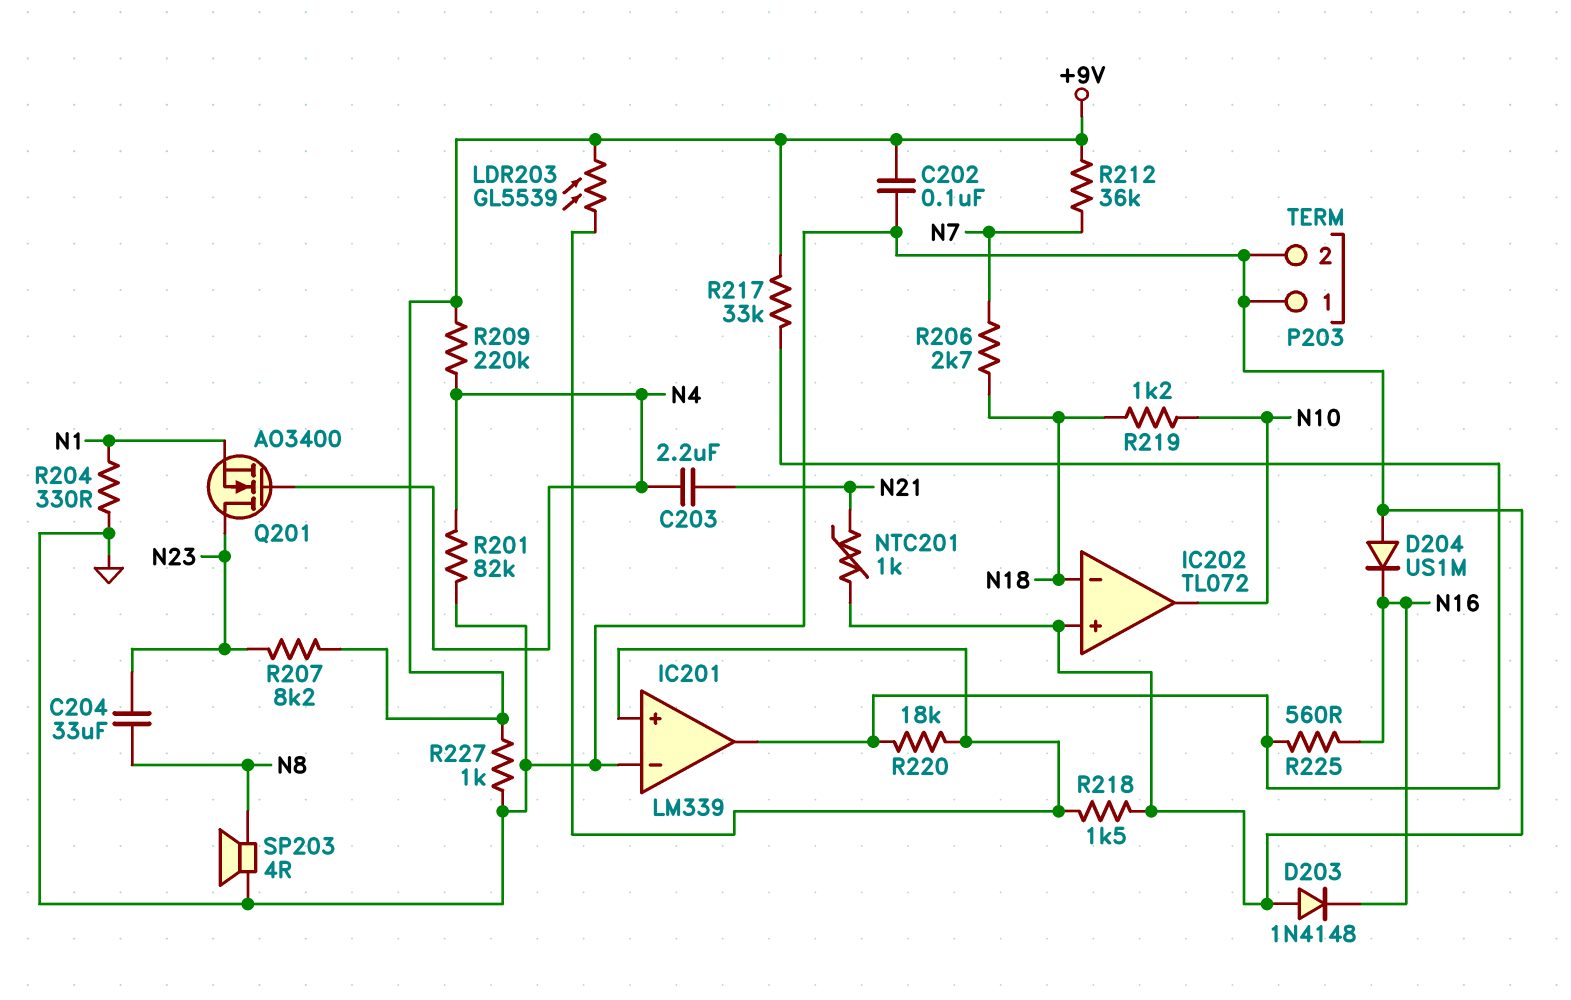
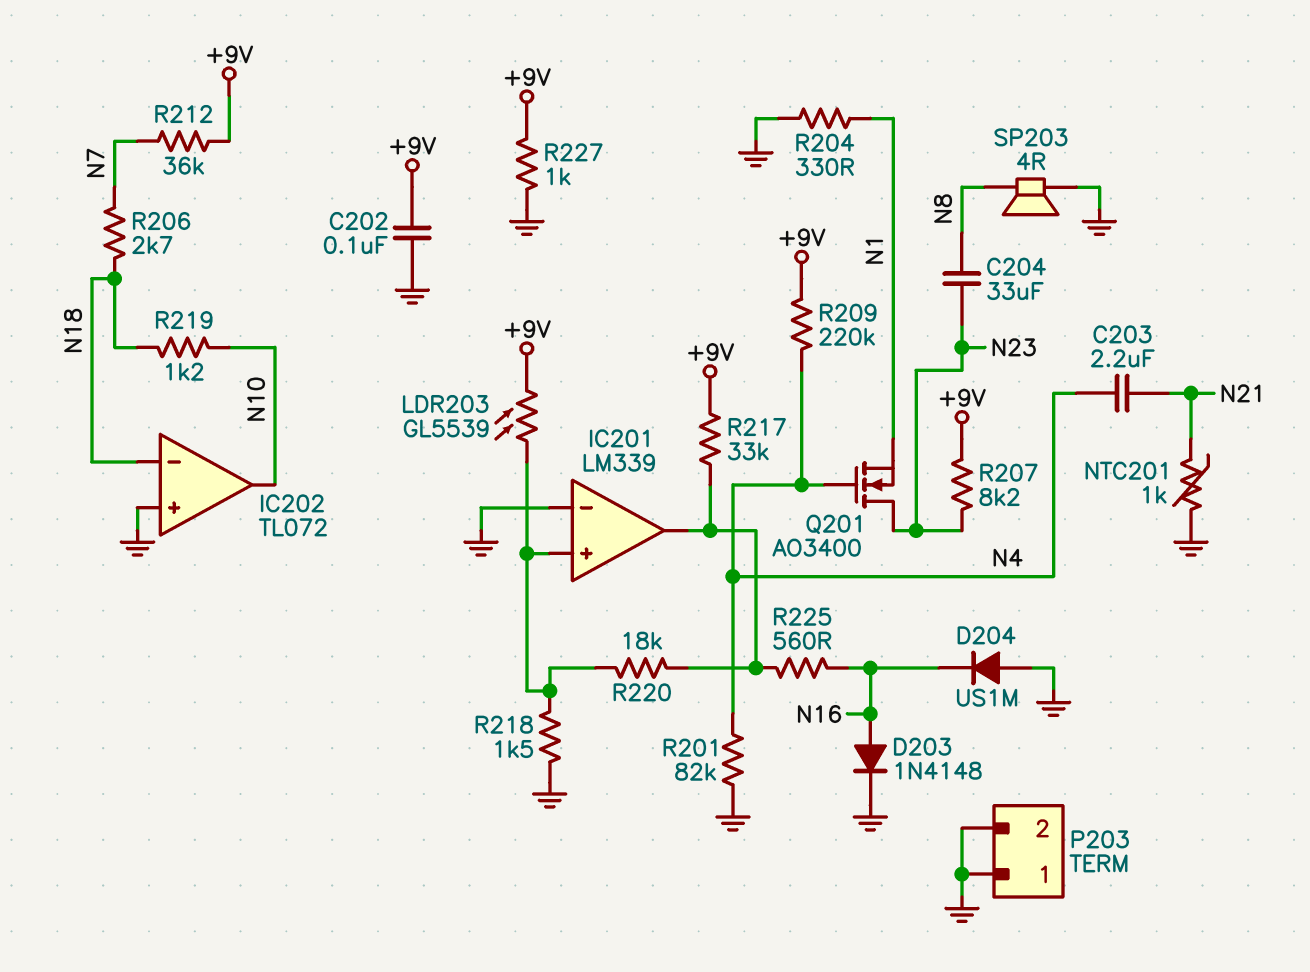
D203: diode 1N4148 (A GND, K N16) -> diode 1N4148 (A N16, K GND)

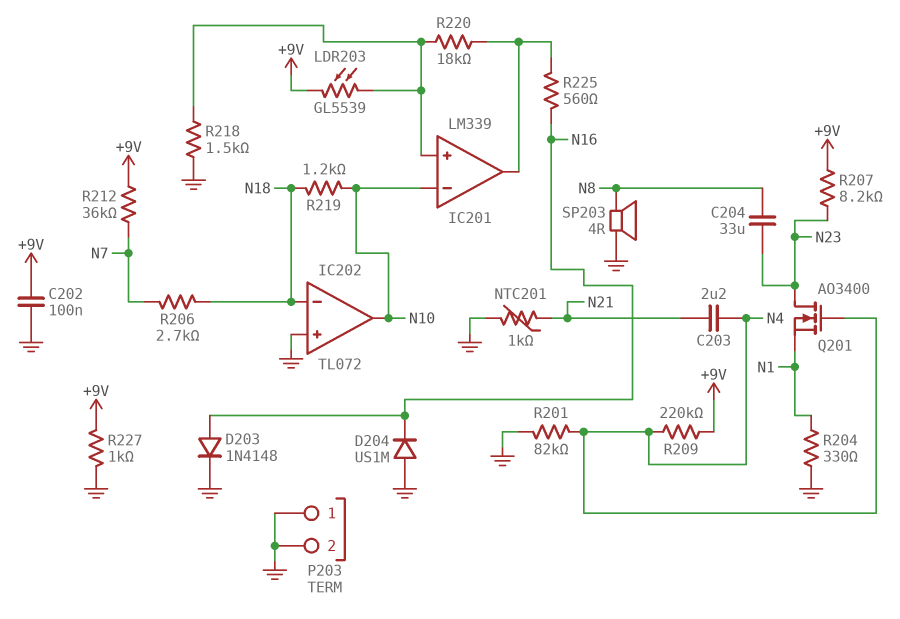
IC201 pin in-: GND -> N10
R217: 33k (+9V, IC201/out) -> none

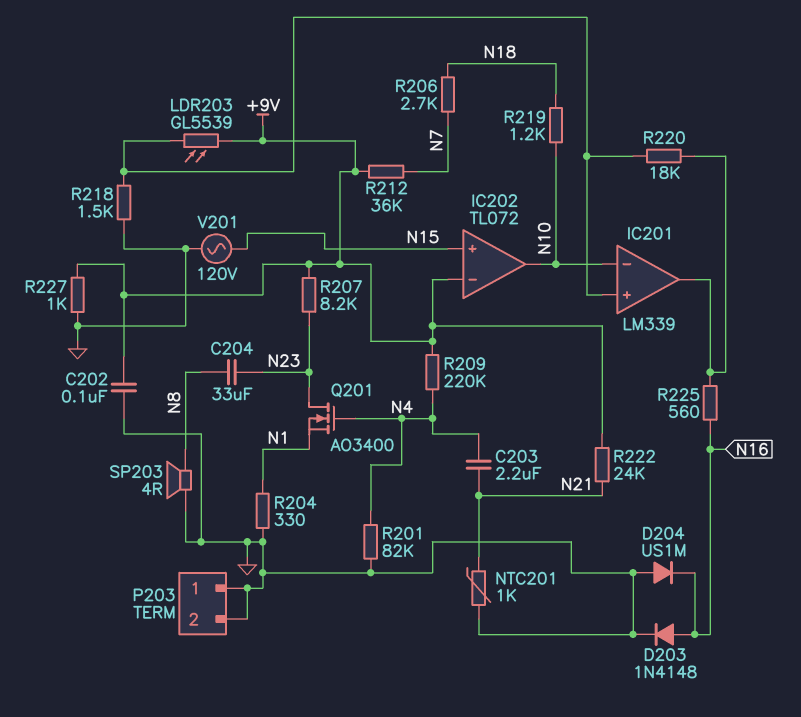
IC202 pin in+: GND -> N15
IC202 pin in-: N18 -> +9V
R222: none -> 24k (+9V, N21)
V201: none -> AC 120V (GND, N15)

